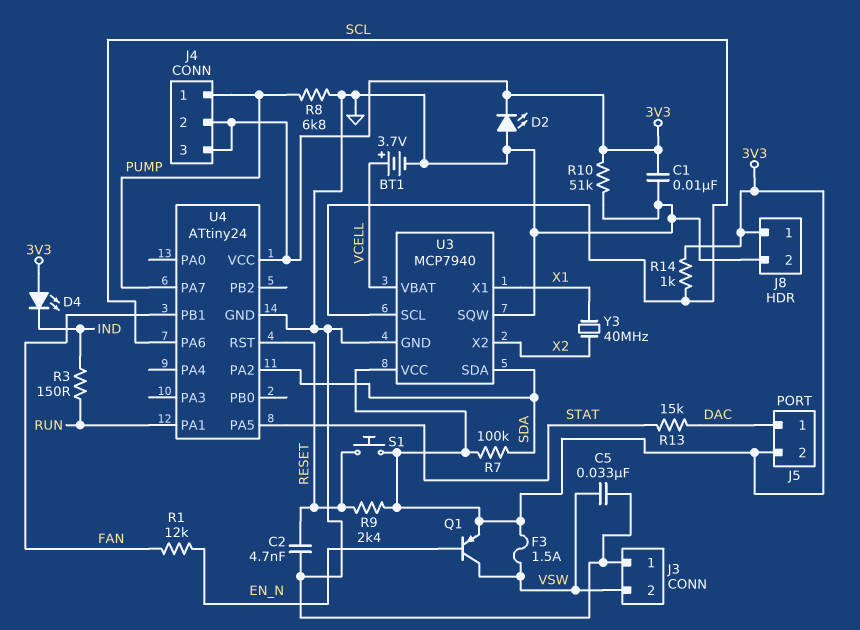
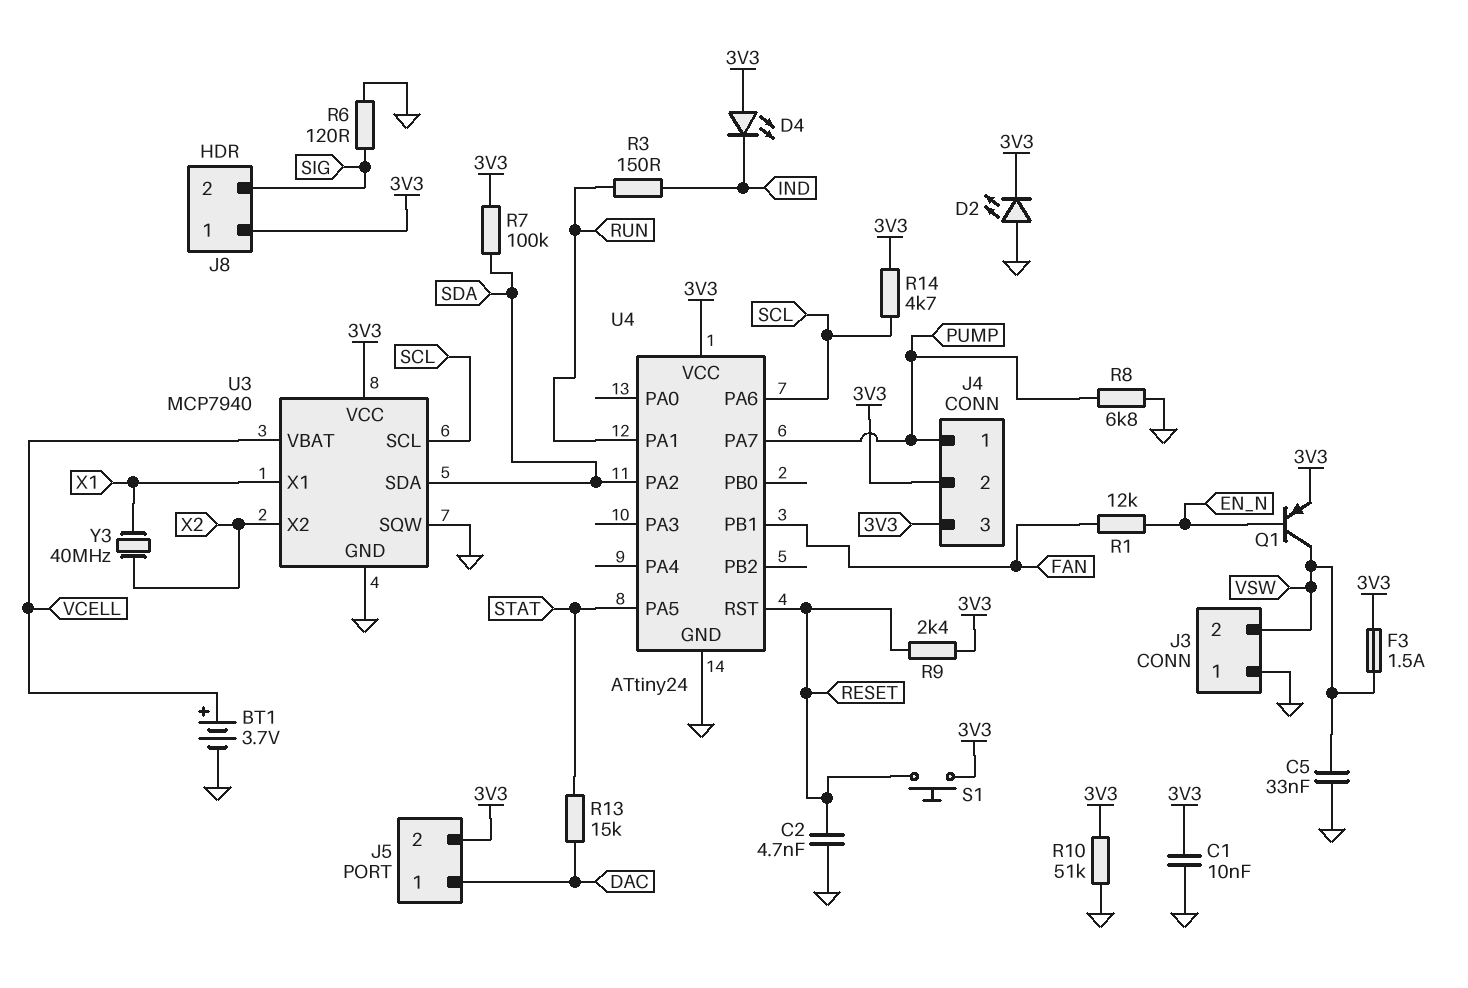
J8 pin 2: GND -> SIG
R6: none -> 120 (GND, SIG)
R14: 1k (3V3, SCL) -> 4.7k (3V3, SCL)

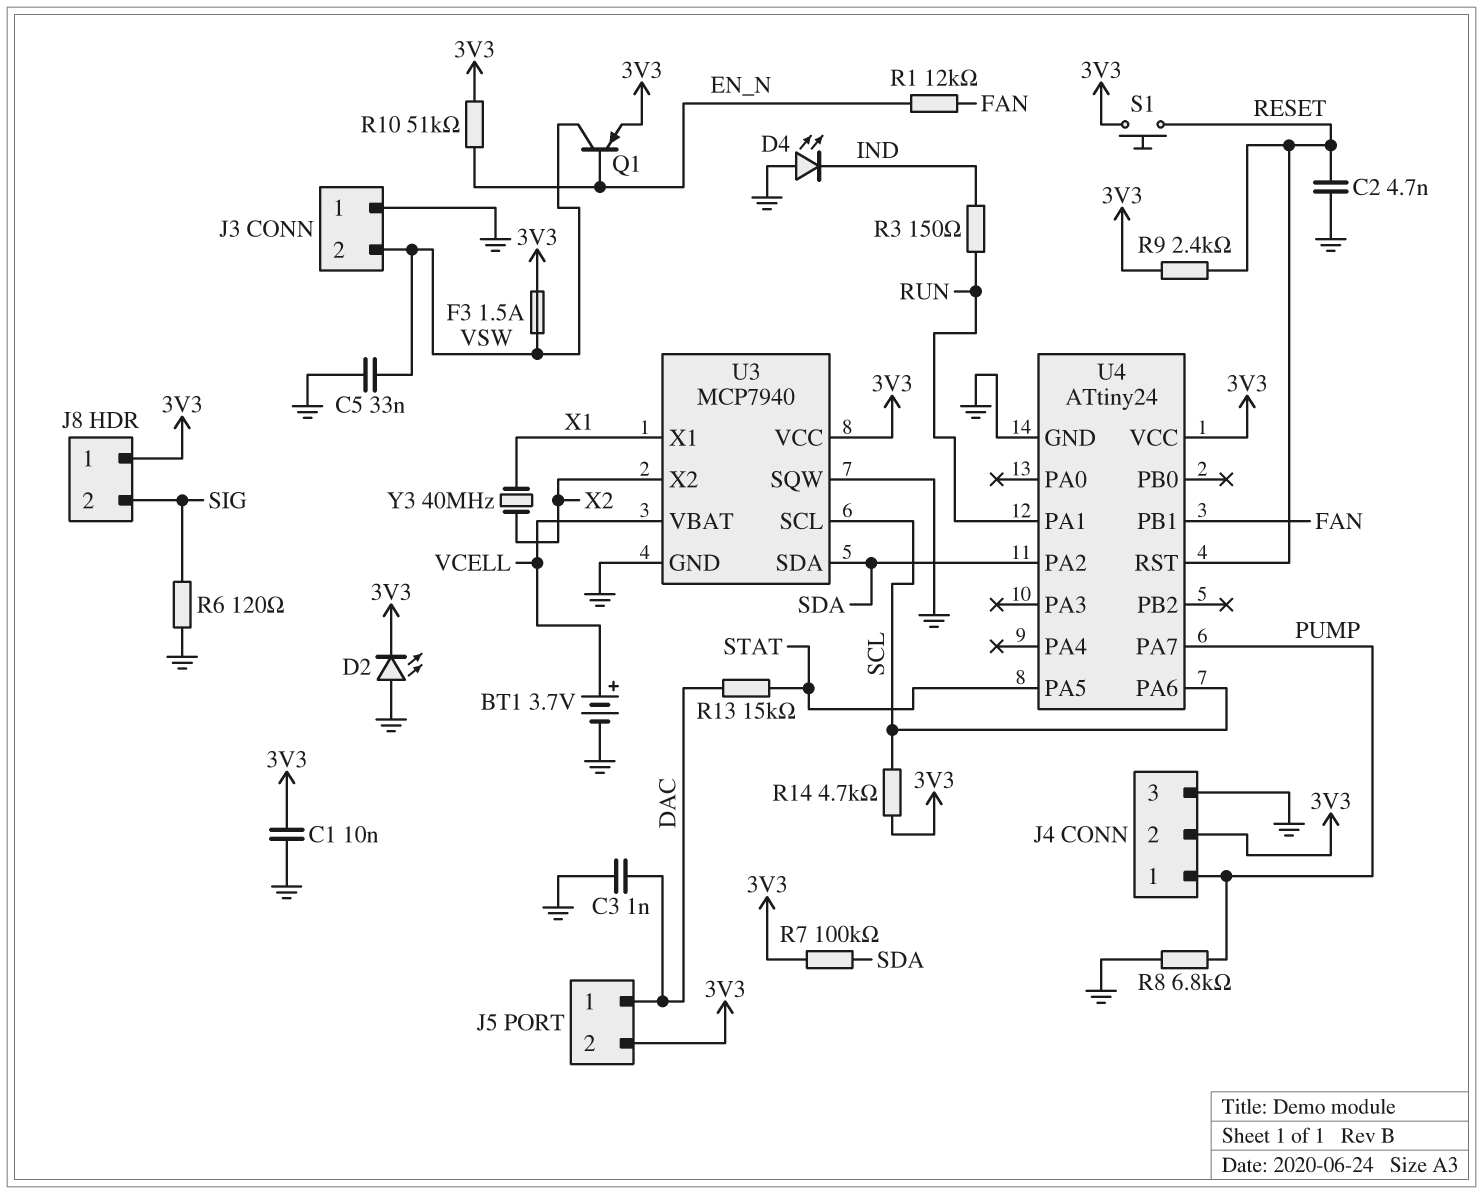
C3: none -> 1nF (DAC, GND)
D4: LED (A 3V3, K IND) -> LED (A GND, K IND)
J4 pin 3: 3V3 -> GND
R10: 51k (3V3, GND) -> 51k (3V3, EN_N)

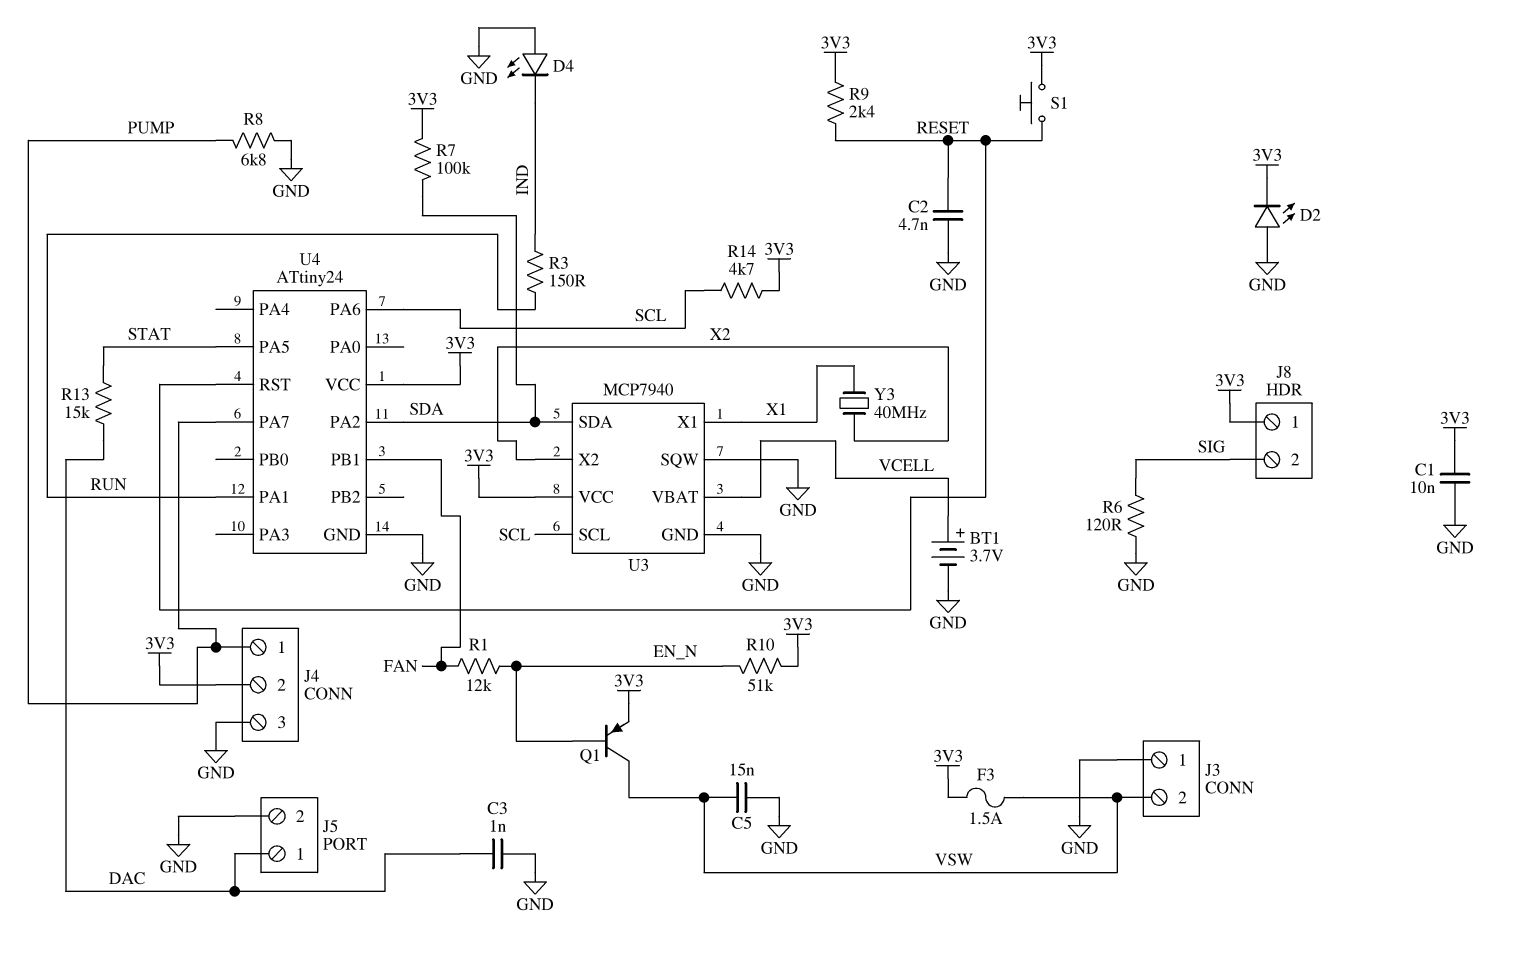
C5: 33nF (GND, VSW) -> 15nF (GND, VSW)
J5 pin 2: 3V3 -> GND

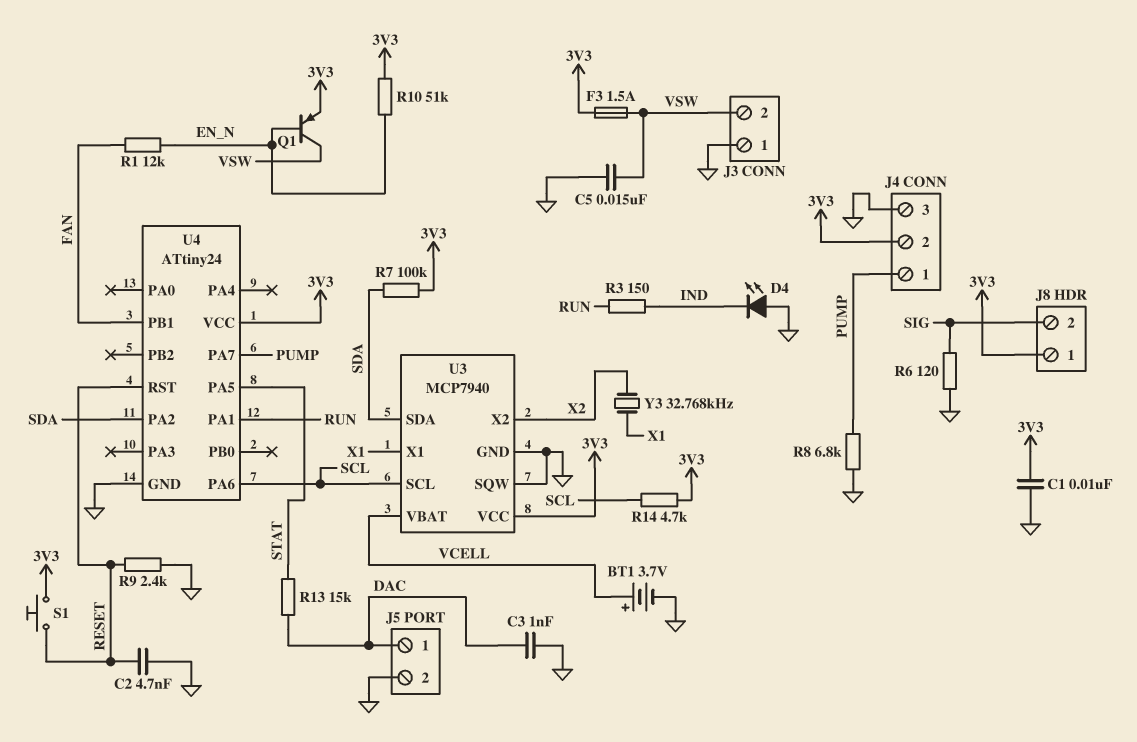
D2: LED (A GND, K 3V3) -> none
R9: 2.4k (3V3, RESET) -> 2.4k (GND, RESET)
Y3: 40MHz (X1, X2) -> 32.768kHz (X1, X2)

